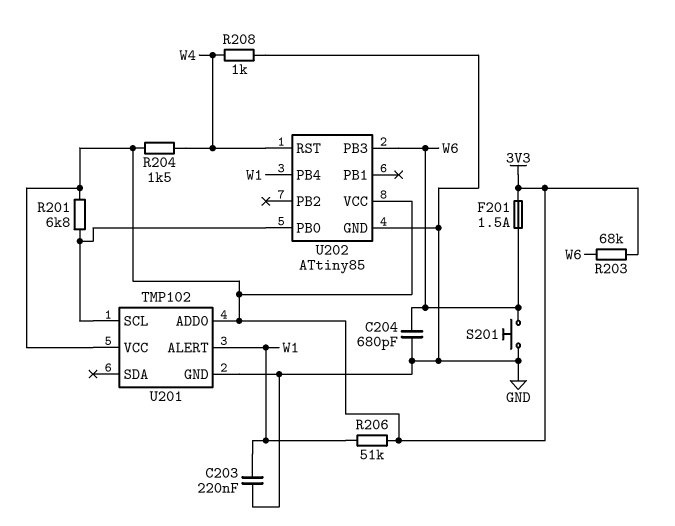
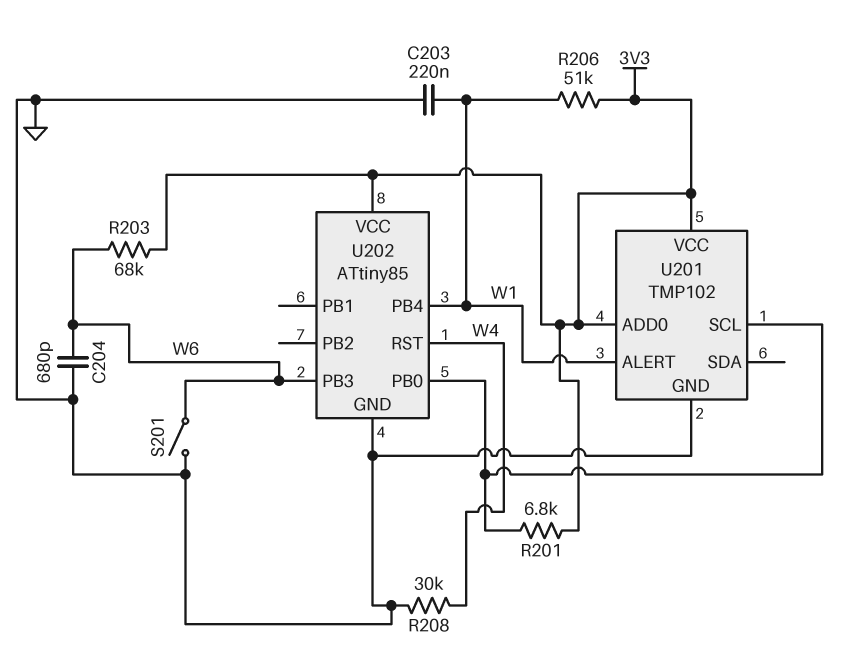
F201: 1.5A (3V3, W6) -> none
R204: 1.5k (3V3, W4) -> none
R208: 1k (GND, W4) -> 30k (GND, W4)
S201: button (GND, W6) -> switch (GND, W6)

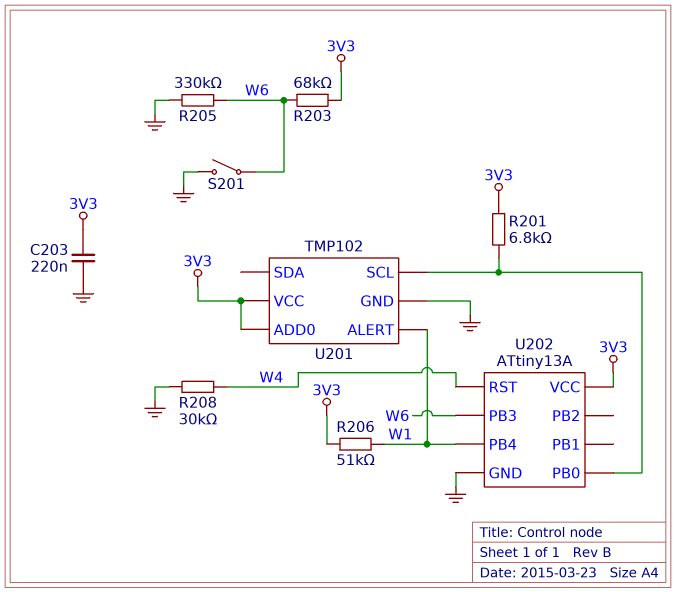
C203: 220nF (GND, W1) -> 220nF (3V3, GND)
C204: 680pF (GND, W6) -> none
R205: none -> 330k (GND, W6)
U202: ATtiny85 -> ATtiny13A

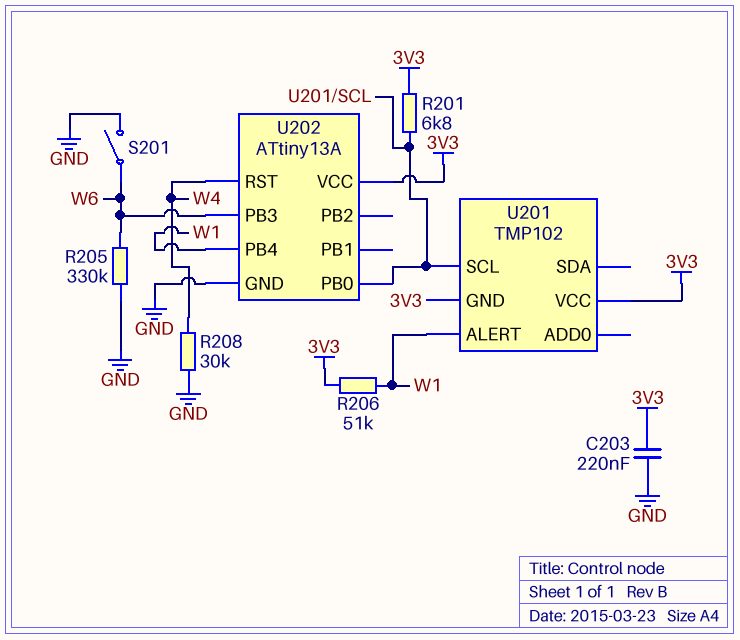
R203: 68k (3V3, W6) -> none
U201 pin ADD0: 3V3 -> none
U201 pin GND: GND -> 3V3

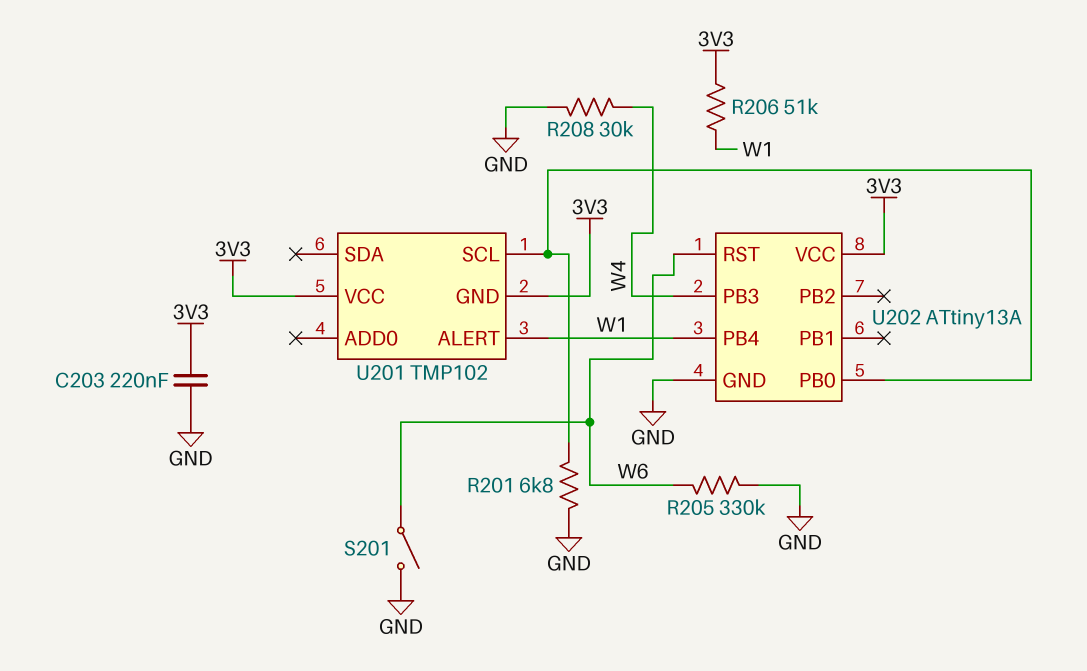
R201: 6.8k (3V3, U201/SCL) -> 6.8k (GND, U201/SCL)
U202 pin PB3: W6 -> W4
U202 pin RST: W4 -> W6

